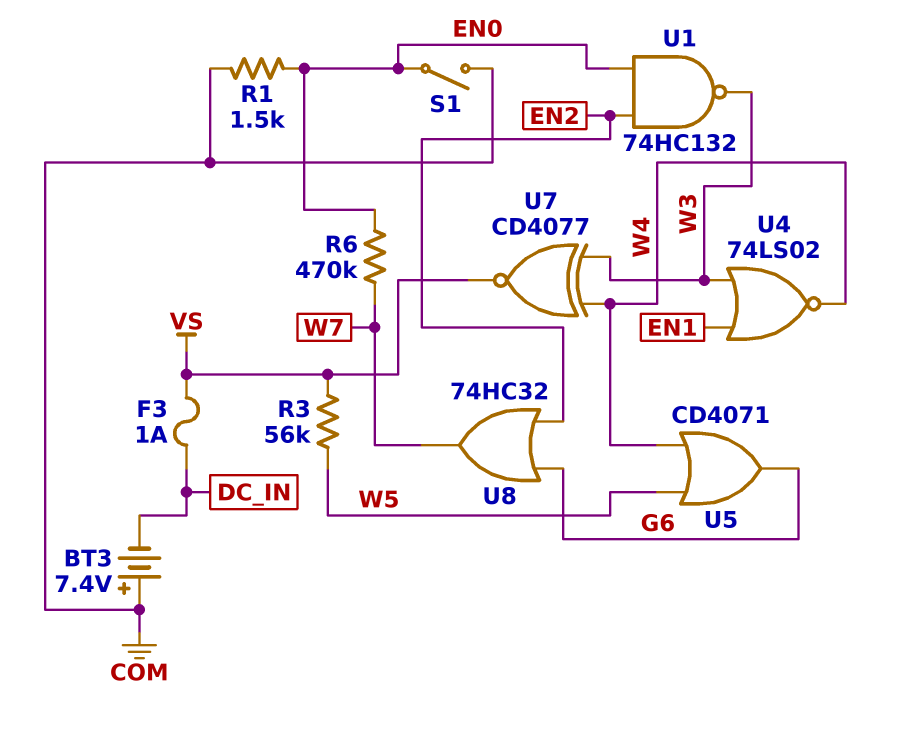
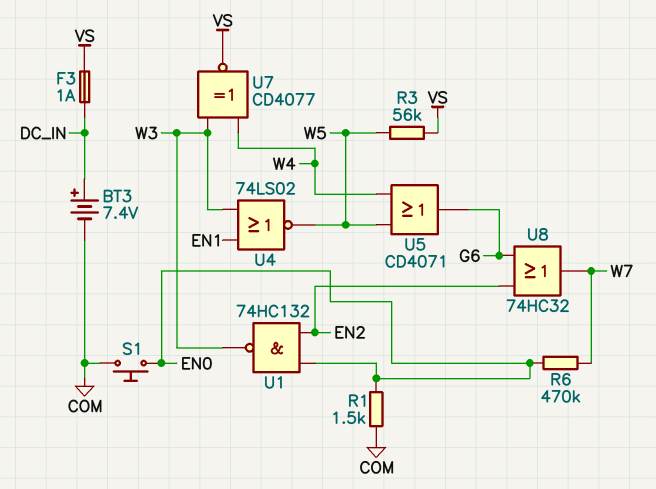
BT3: 7.4V (plus COM, minus DC_IN) -> 7.4V (plus DC_IN, minus COM)
S1: switch (COM, EN0) -> button (COM, EN0)
U4: NOR 74LS02 (in EN1, in W3, out W4) -> NOR 74LS02 (in EN1, in W3, out W5)

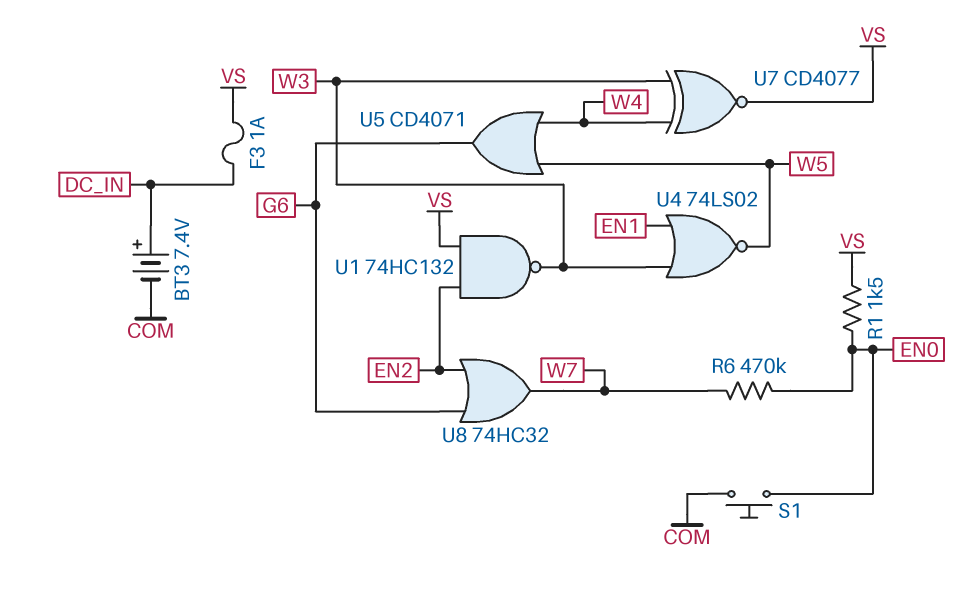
R1: 1.5k (COM, EN0) -> 1.5k (EN0, VS)
R3: 56k (VS, W5) -> none
U1: NAND 74HC132 (in EN0, in EN2, out W3) -> NAND 74HC132 (in EN2, in VS, out W3)

